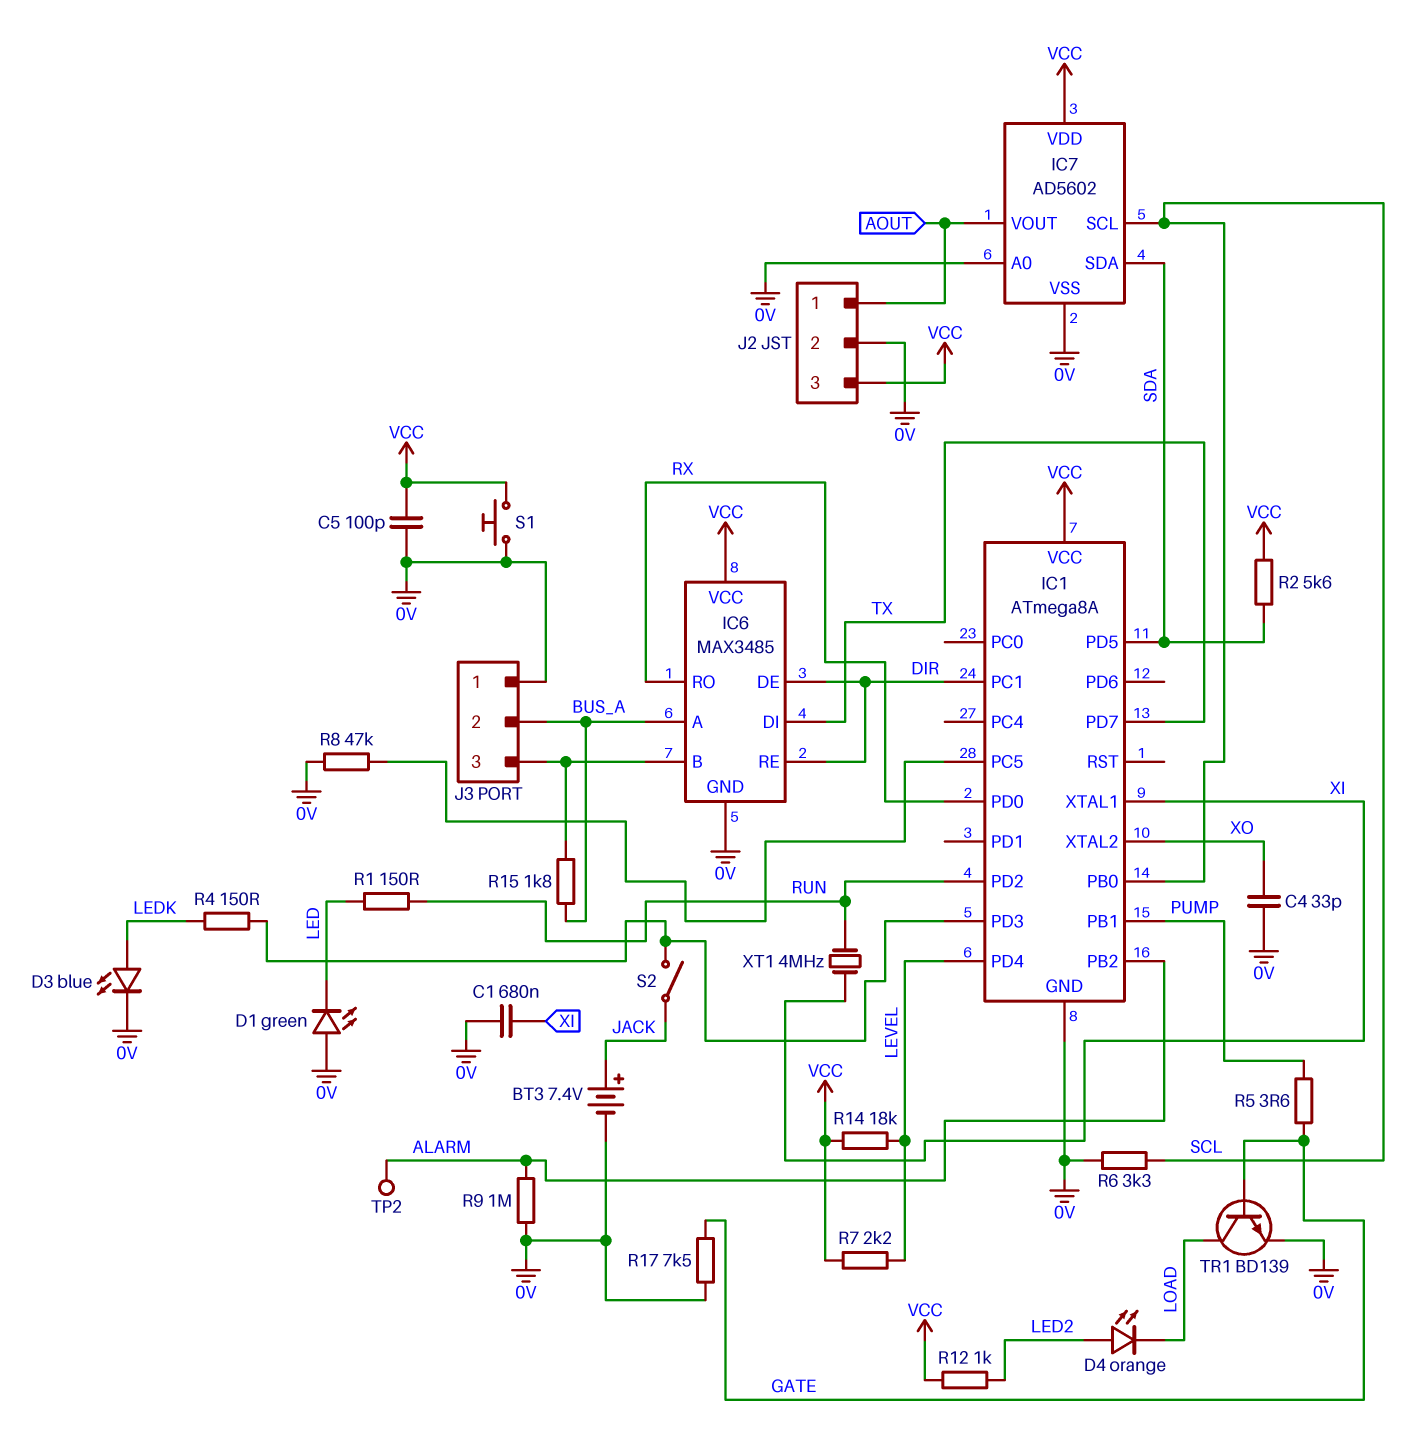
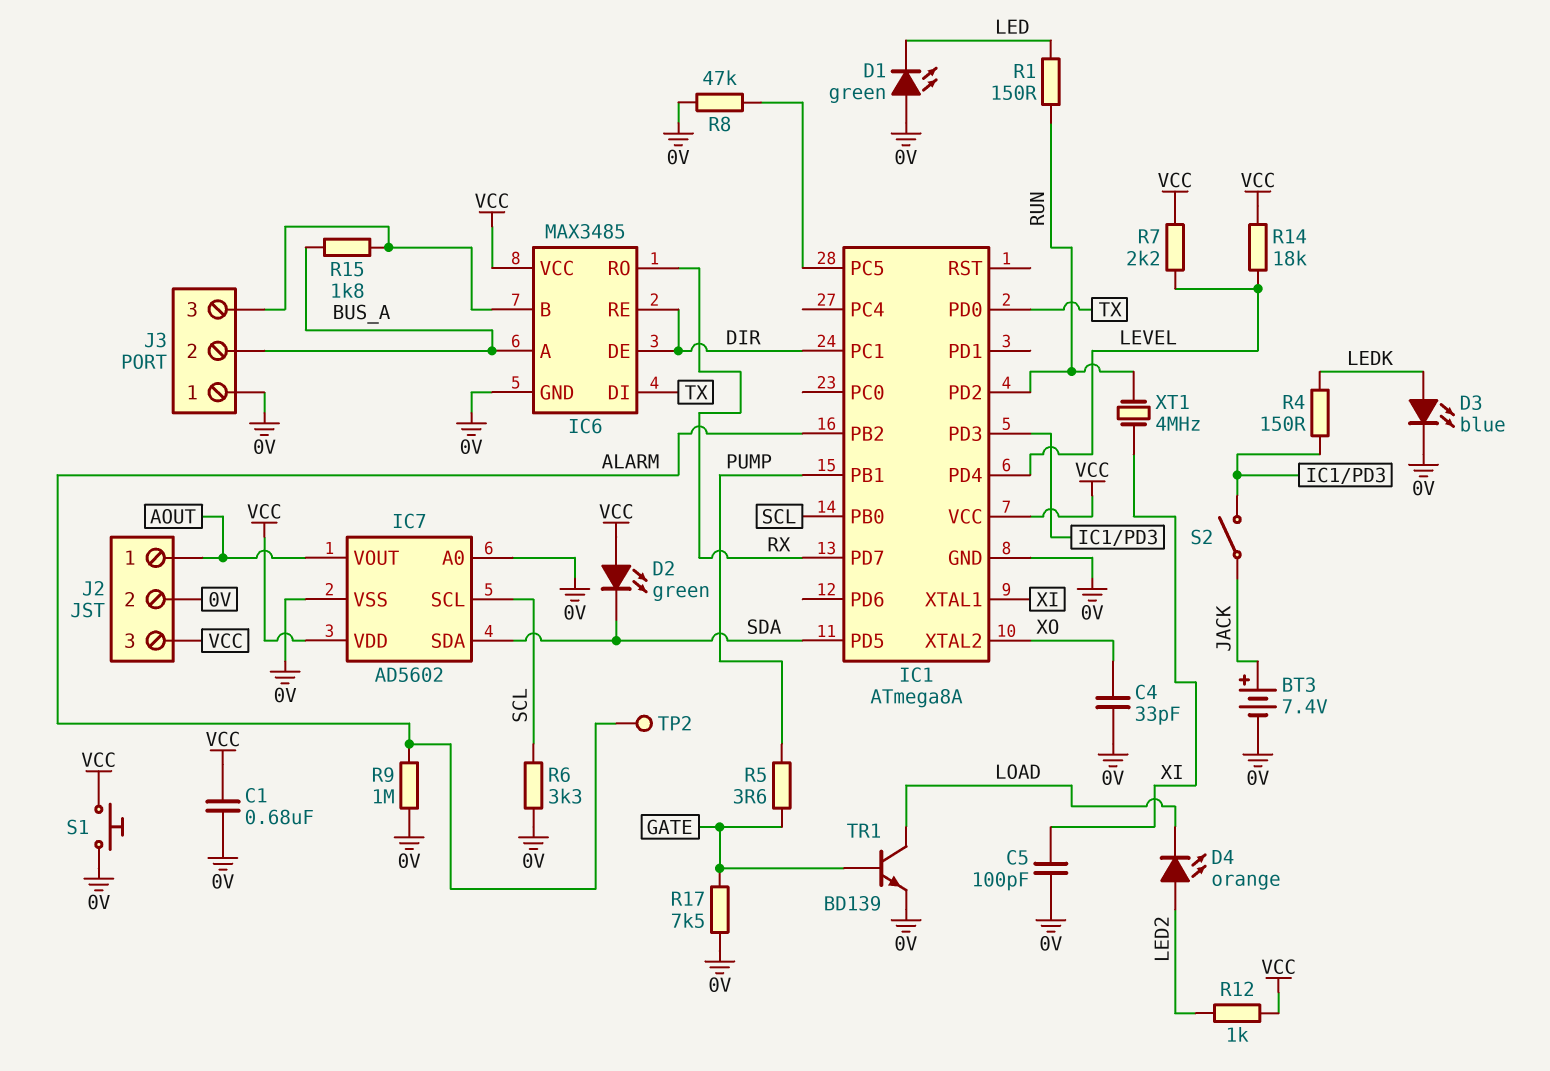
C1: 680nF (0V, XI) -> 680nF (0V, VCC)
C5: 100pF (0V, VCC) -> 100pF (0V, XI)
D2: none -> LED green (A VCC, K SDA)
IC1 pin PD0: RX -> TX
IC1 pin PD7: TX -> RX
R2: 5.6k (SDA, VCC) -> none

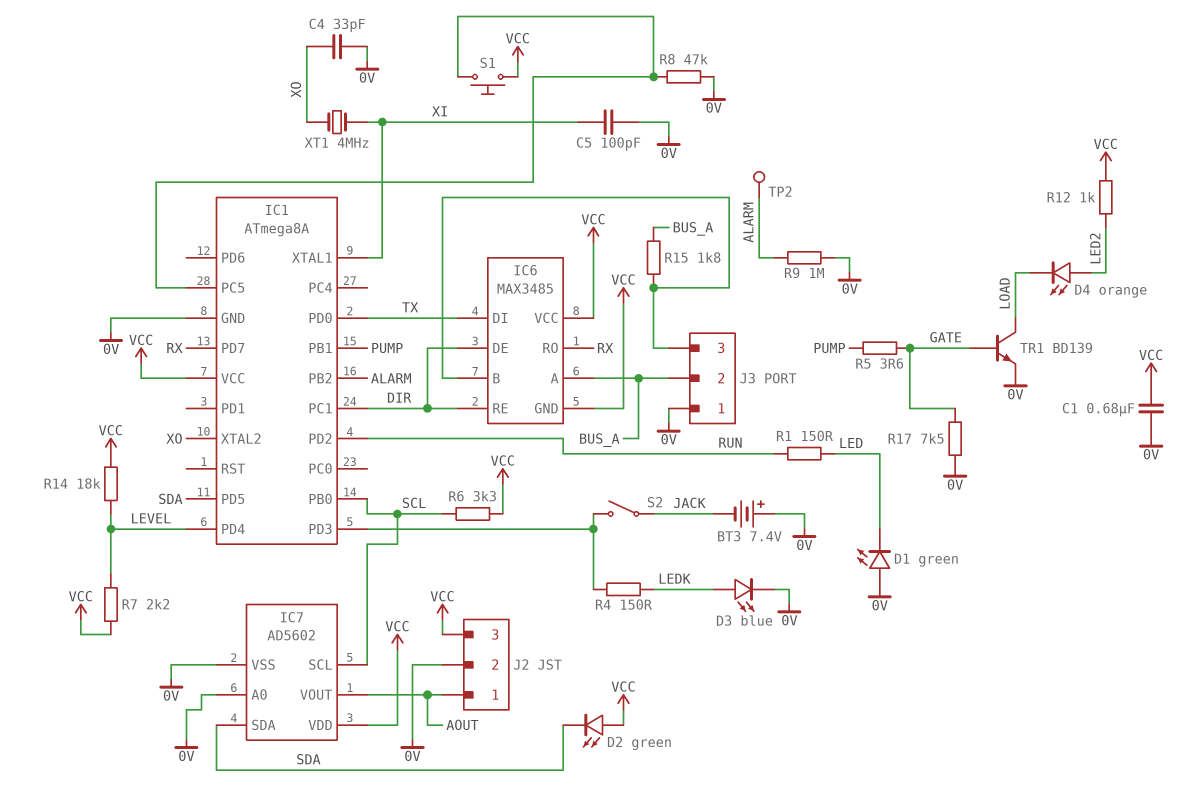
BT3: 7.4V (plus JACK, minus 0V) -> 7.4V (plus 0V, minus JACK)
IC6 pin GND: 0V -> VCC
R6: 3.3k (0V, SCL) -> 3.3k (SCL, VCC)
S1: button (0V, VCC) -> button (IC1/PC5, VCC)
XT1: 4MHz (RUN, XI) -> 4MHz (XI, XO)

